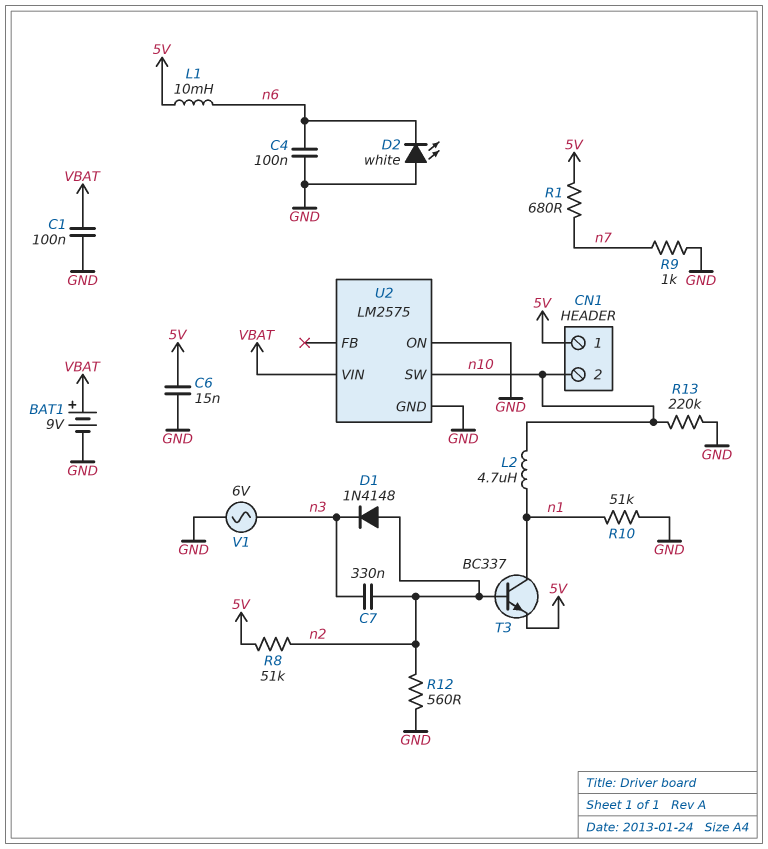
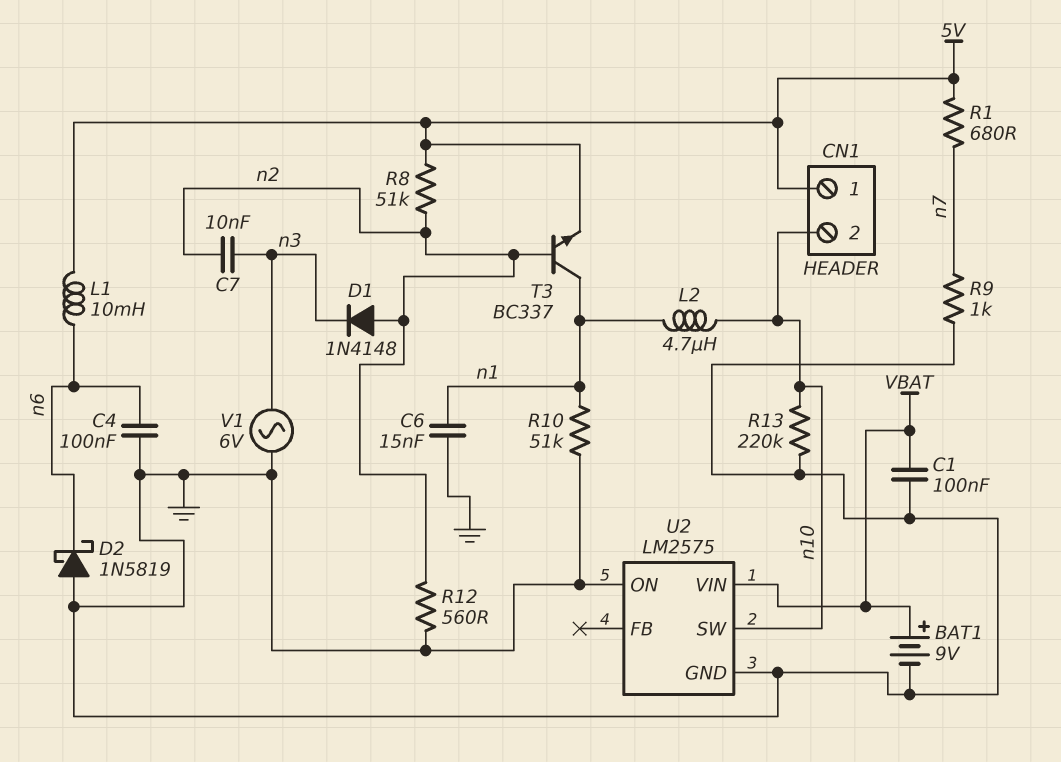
C6: 15nF (5V, GND) -> 15nF (GND, n1)
C7: 330nF (n2, n3) -> 10nF (n2, n3)
D2: LED white (A GND, K n6) -> schottky 1N5819 (A GND, K n6)

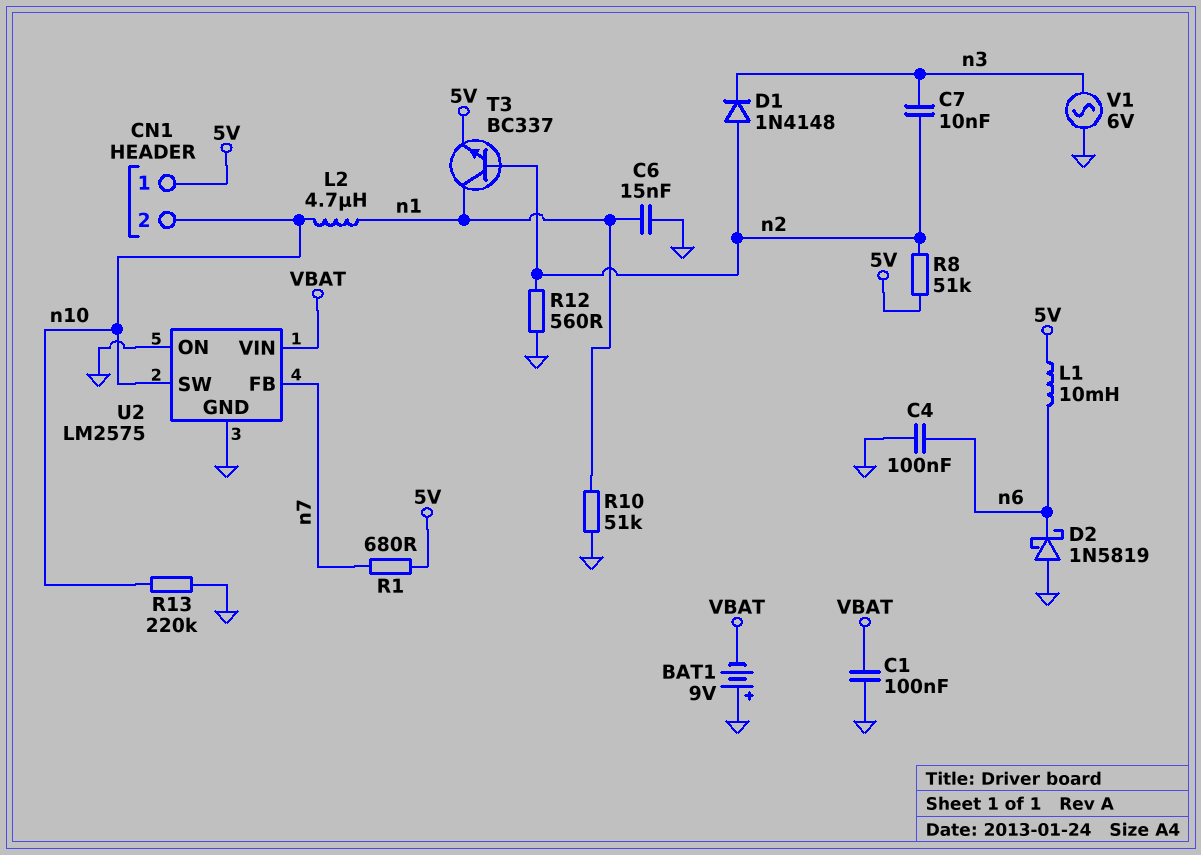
BAT1: 9V (plus VBAT, minus GND) -> 9V (plus GND, minus VBAT)
R9: 1k (GND, n7) -> none
U2 pin FB: none -> n7

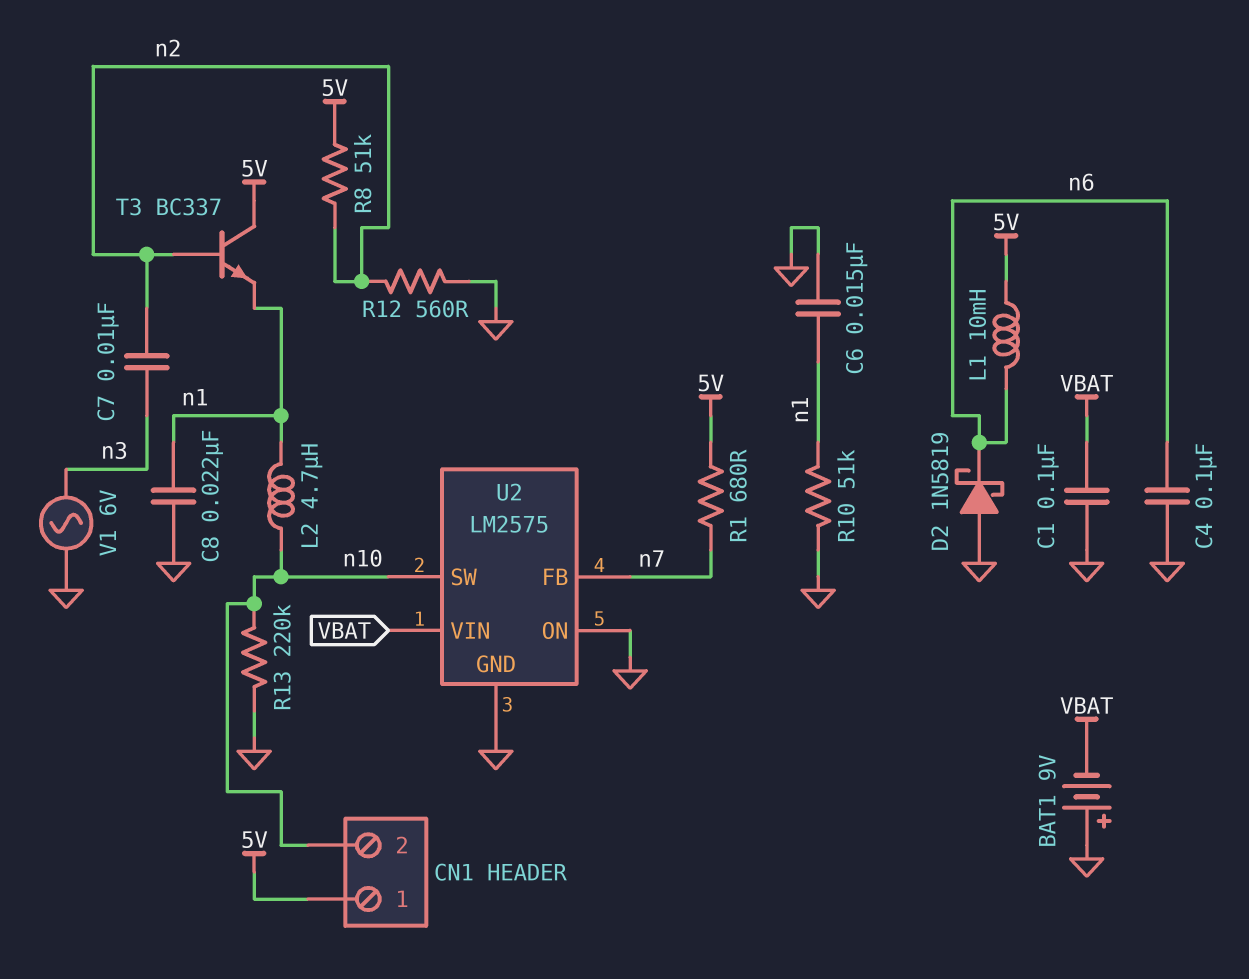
C8: none -> 22nF (GND, n1)
D1: diode 1N4148 (A n2, K n3) -> none
T3: NPN BC337 (B n2, C n1, E 5V) -> NPN BC337 (B n2, C 5V, E n1)

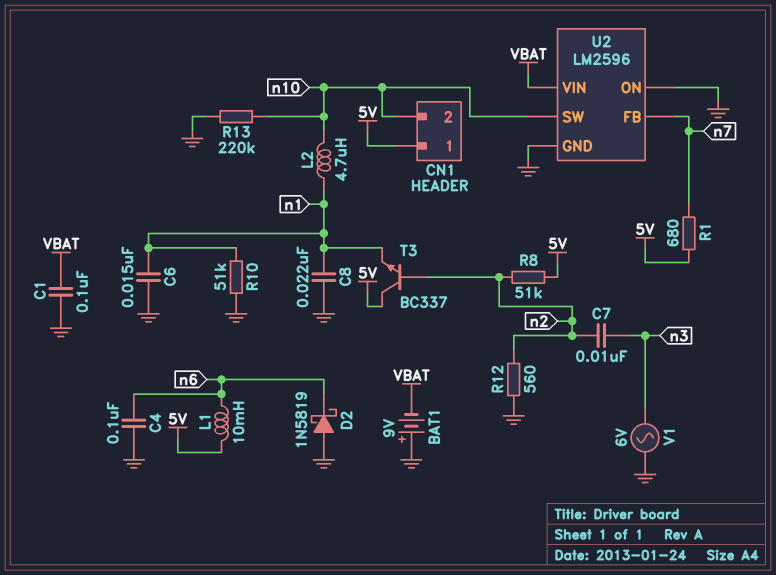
U2: LM2575 -> LM2596

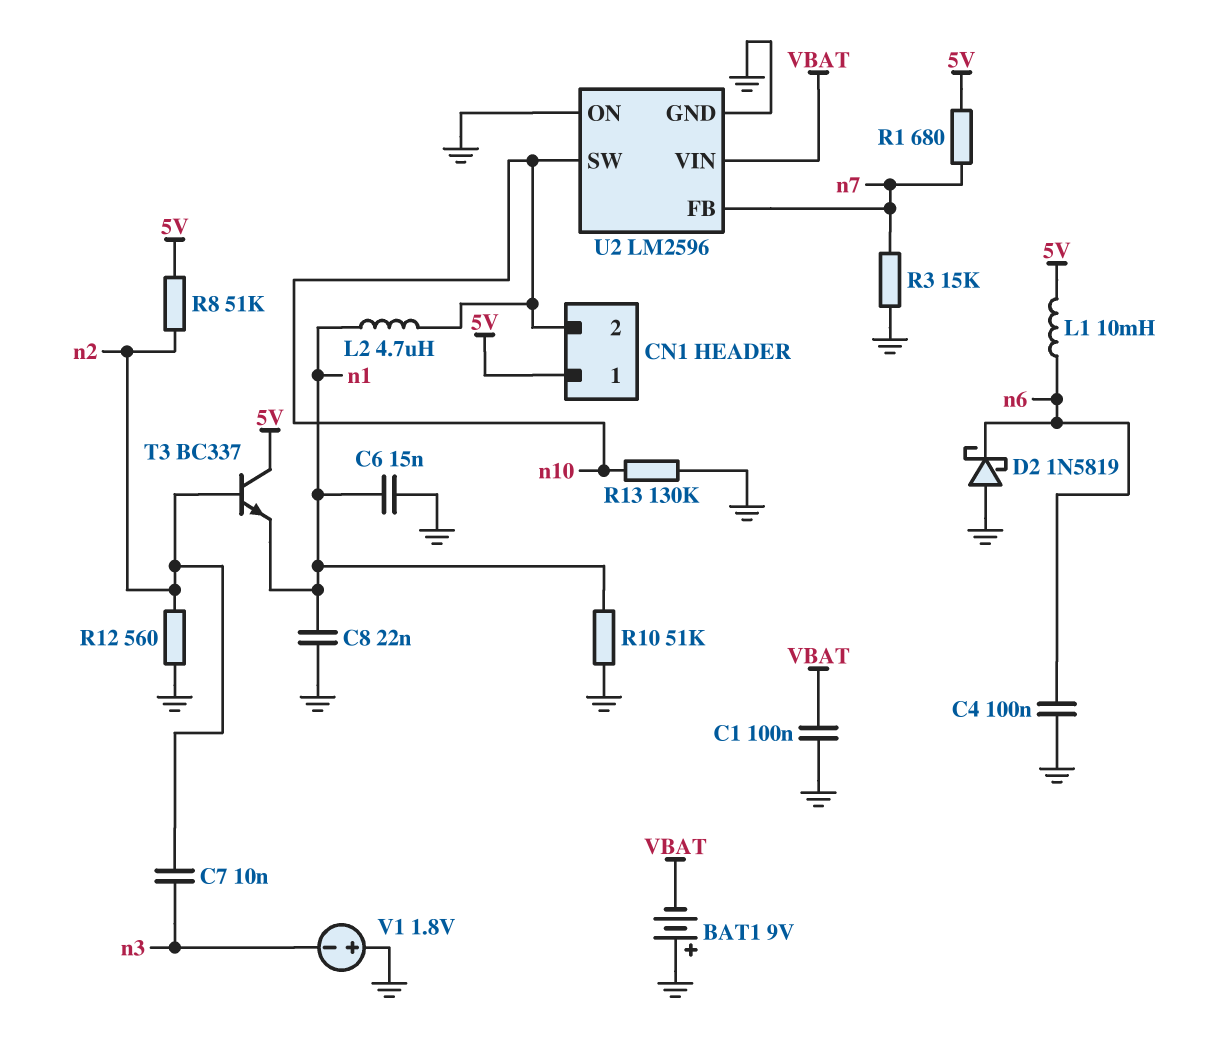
R3: none -> 15k (GND, n7)
R13: 220k (GND, n10) -> 130k (GND, n10)
V1: AC 6V (GND, n3) -> 1.8V (plus GND, minus n3)

